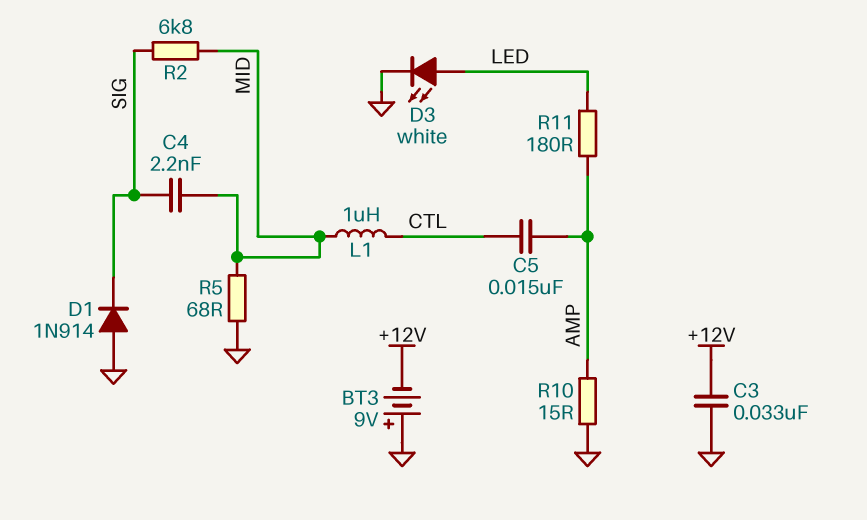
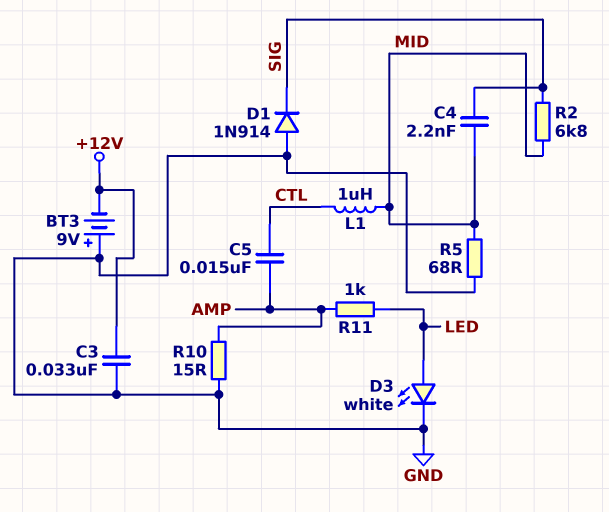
R11: 180 (AMP, LED) -> 1k (AMP, LED)

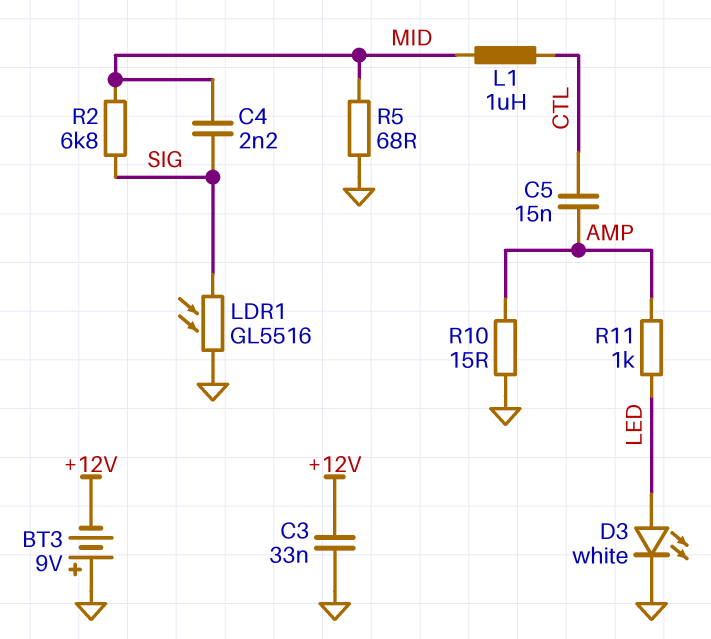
D1: diode 1N914 (A GND, K SIG) -> none
LDR1: none -> GL5516 (GND, SIG)

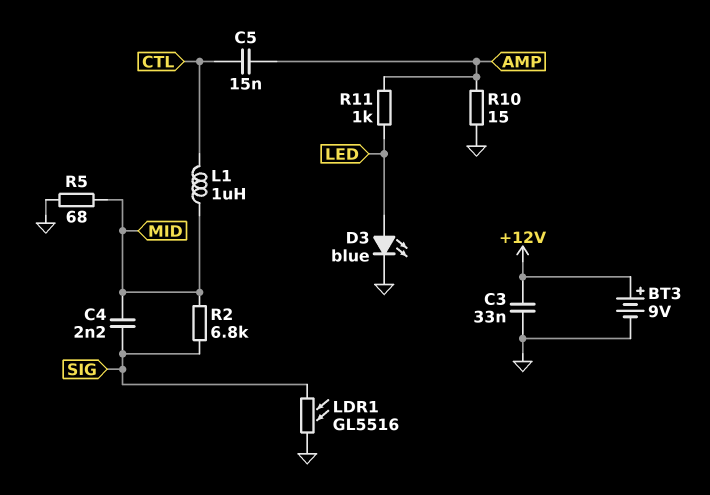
BT3: 9V (plus GND, minus +12V) -> 9V (plus +12V, minus GND)
D3: LED white (A LED, K GND) -> LED blue (A LED, K GND)

